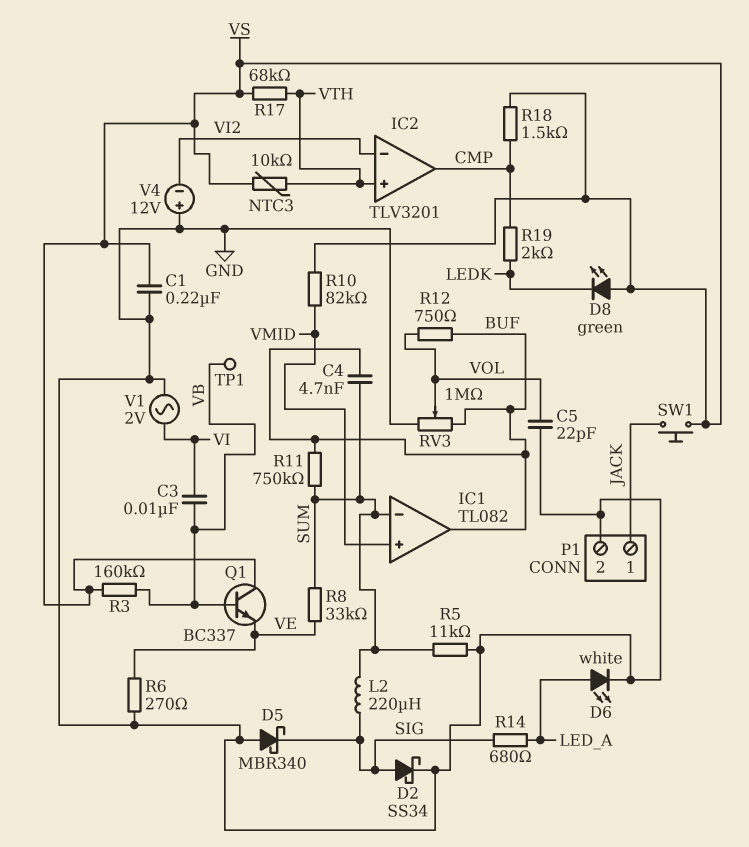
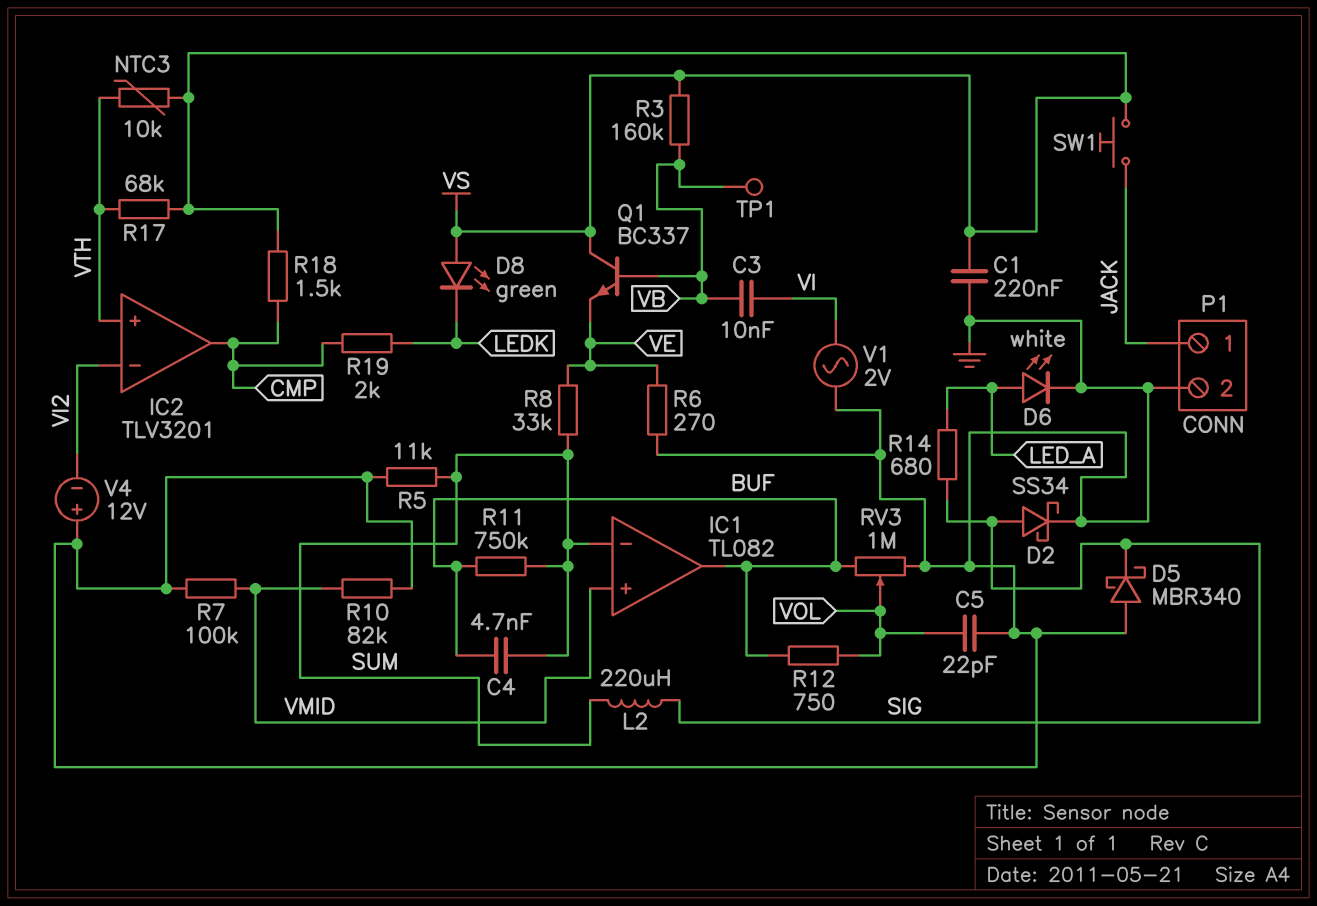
R7: none -> 100k (GND, VMID)
R10: 82k (VMID, VS) -> 82k (GND, VMID)

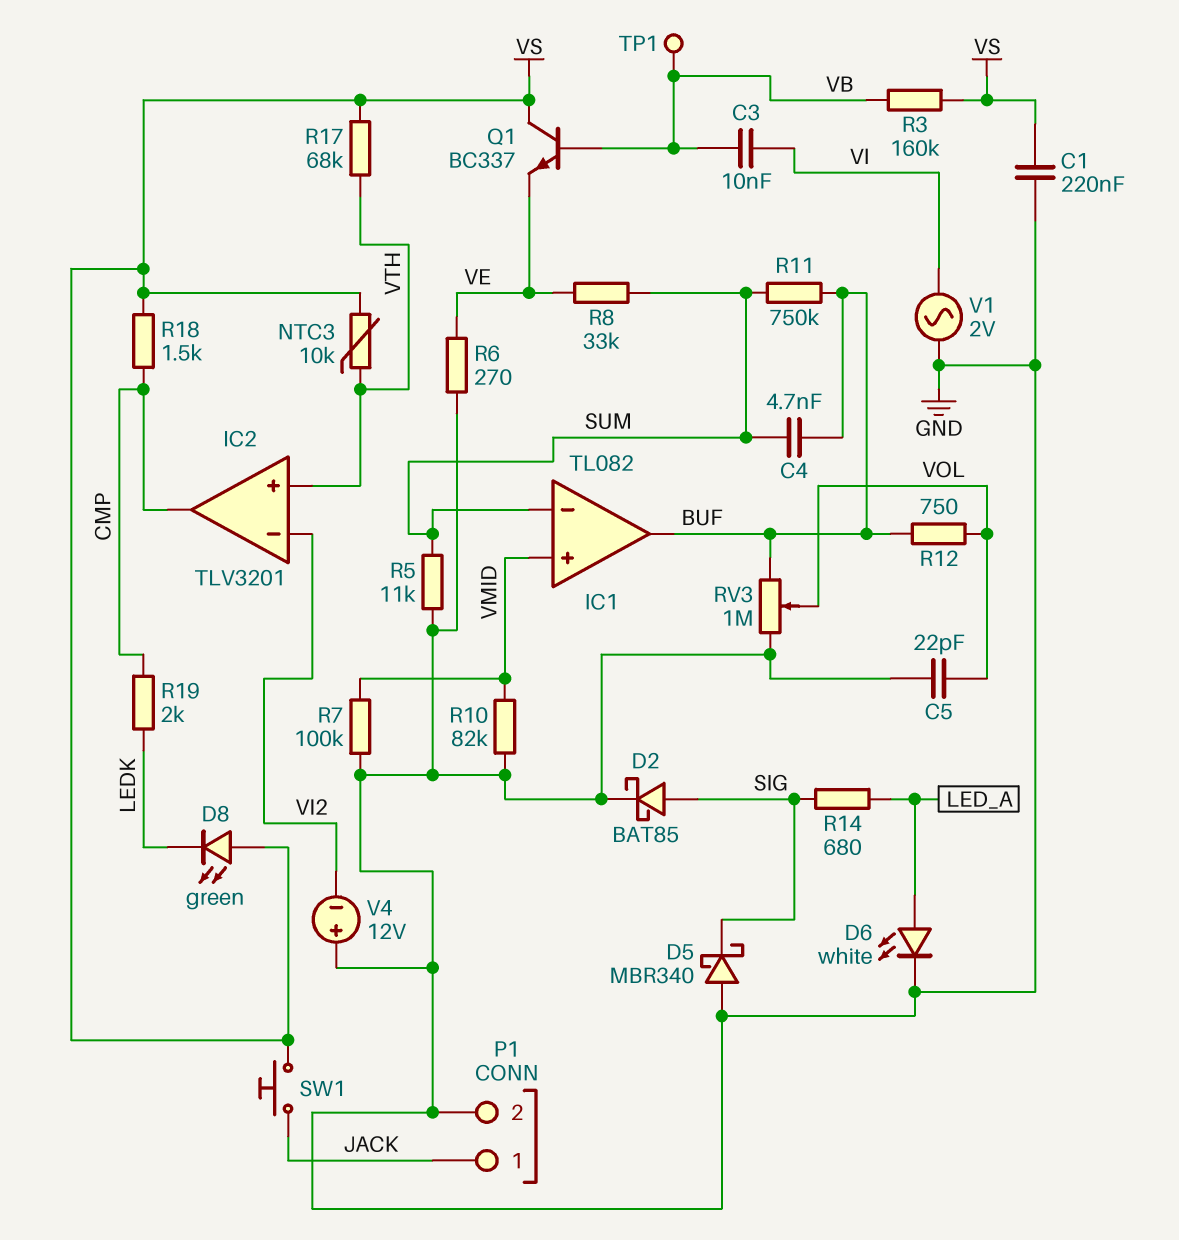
D2: schottky SS34 (A SIG, K GND) -> schottky BAT85 (A SIG, K GND)
L2: 220uH (SIG, SUM) -> none

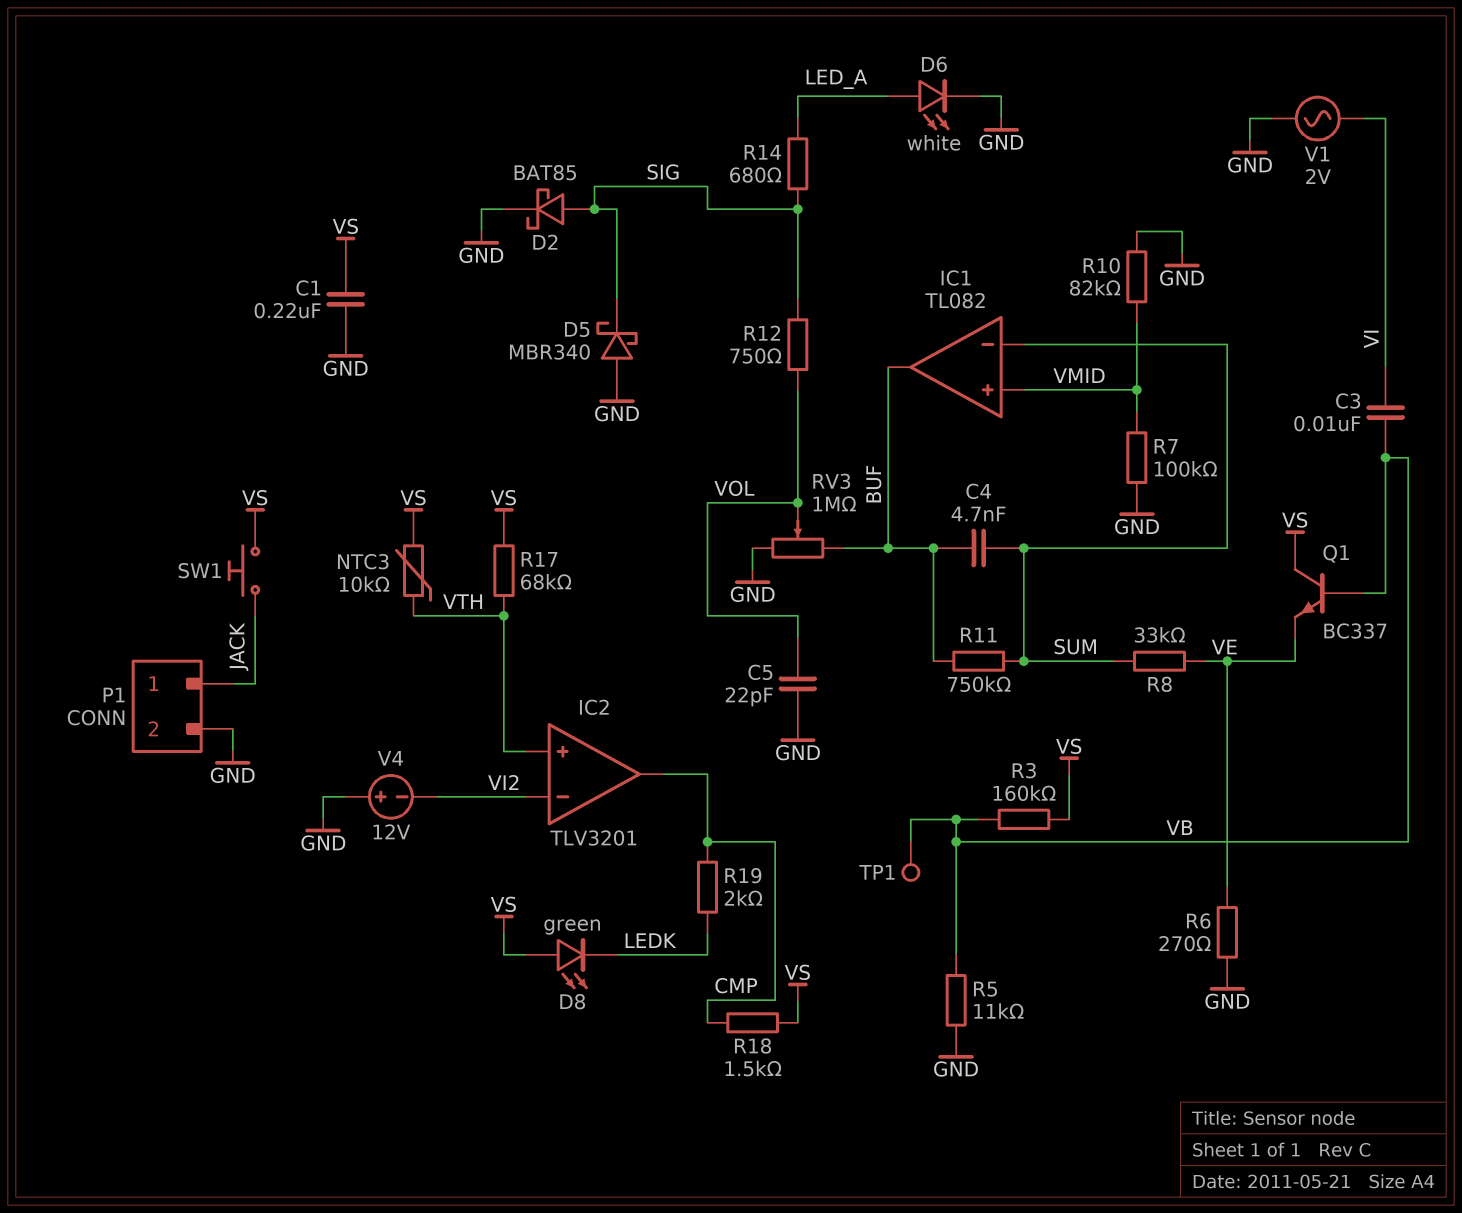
R5: 11k (GND, SUM) -> 11k (GND, VB)
R12: 750 (BUF, VOL) -> 750 (SIG, VOL)

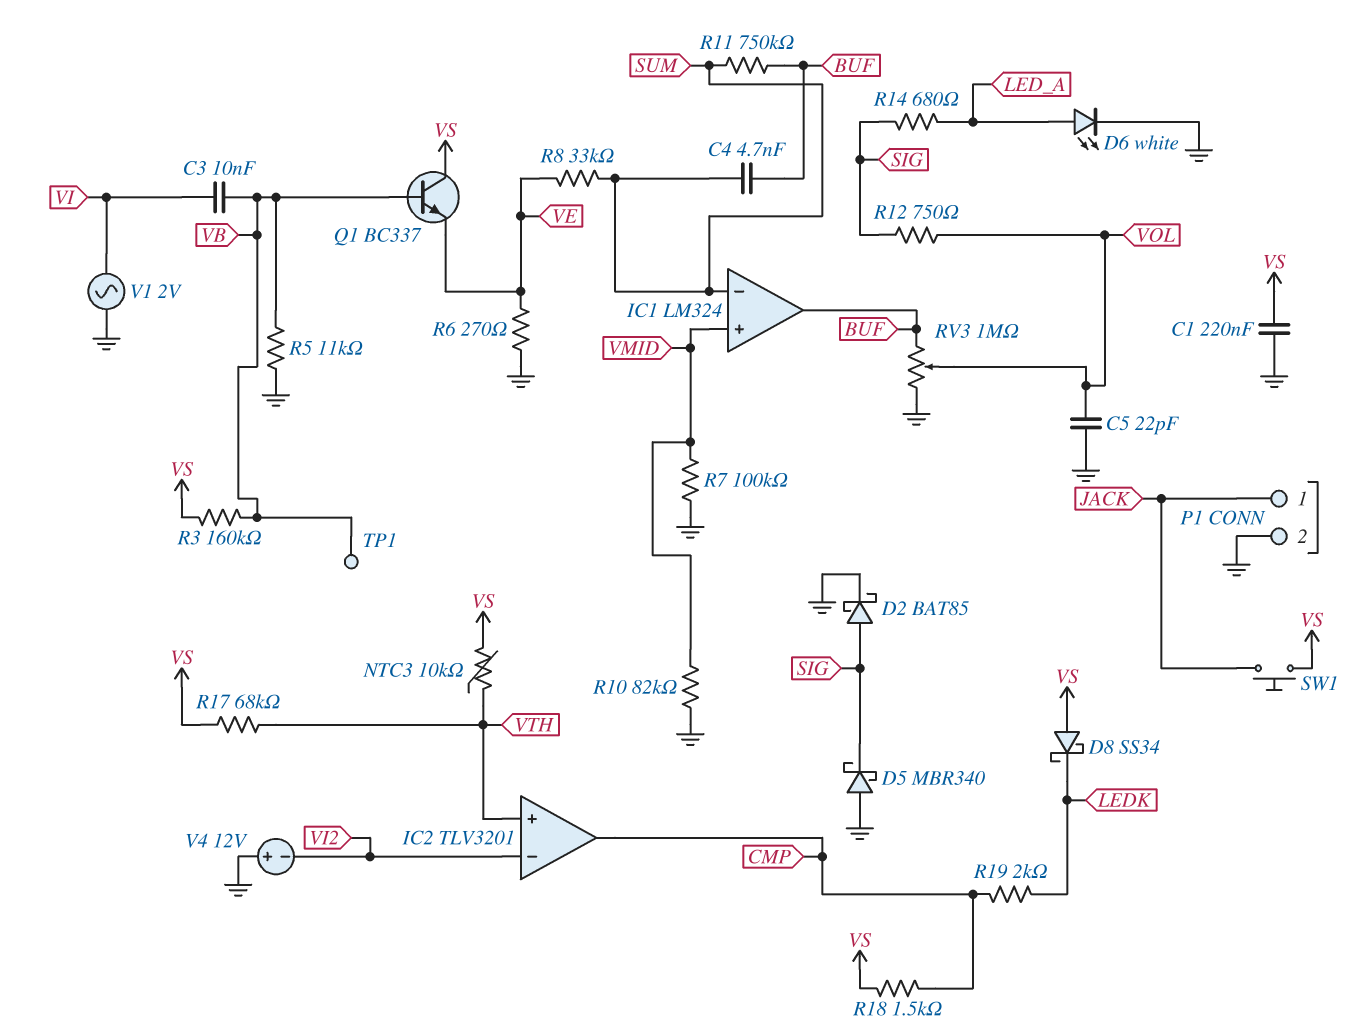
D8: LED green (A VS, K LEDK) -> schottky SS34 (A VS, K LEDK)
IC1: TL082 -> LM324

